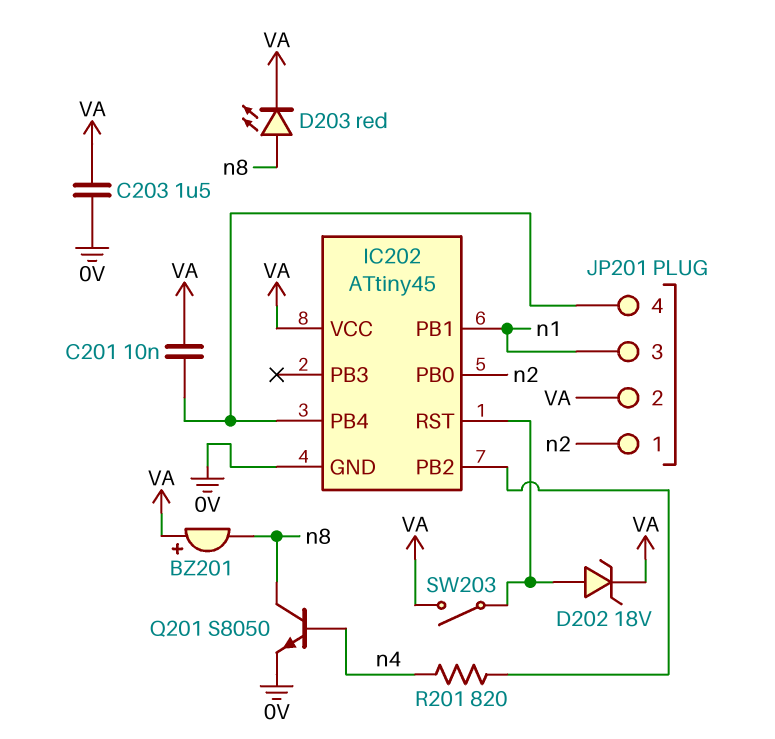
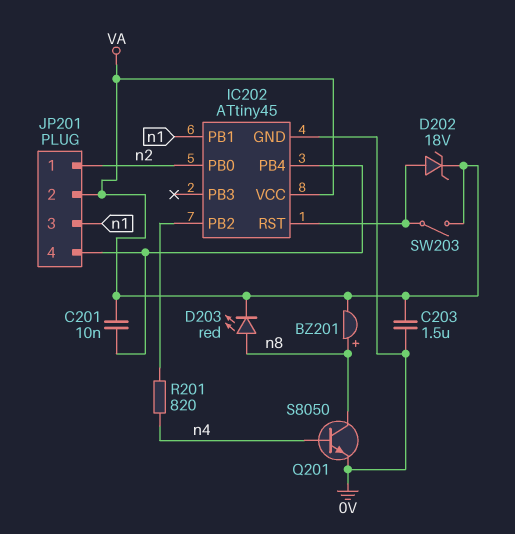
BZ201: buzzer (plus VA, minus n8) -> buzzer (plus n8, minus VA)

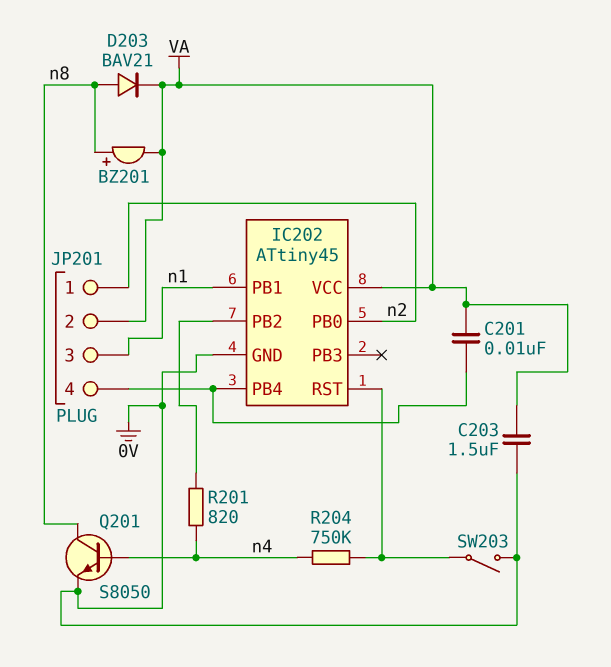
D202: zener 18V (A IC202/RST, K VA) -> none
D203: LED red (A n8, K VA) -> diode BAV21 (A n8, K VA)
R204: none -> 750k (IC202/RST, n4)
SW203: switch (IC202/RST, VA) -> switch (0V, IC202/RST)

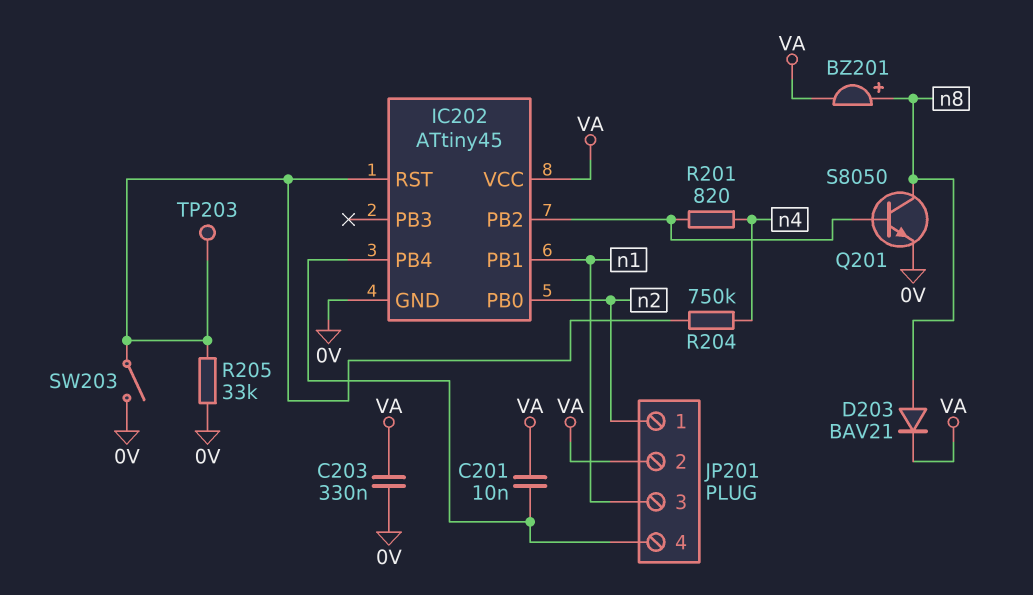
C203: 1.5uF (0V, VA) -> 330nF (0V, VA)
Q201: NPN S8050 (B n4, C n8, E 0V) -> NPN S8050 (B IC202/PB2, C n8, E 0V)
R205: none -> 33k (0V, IC202/RST)
TP203: none -> test point (IC202/RST)

